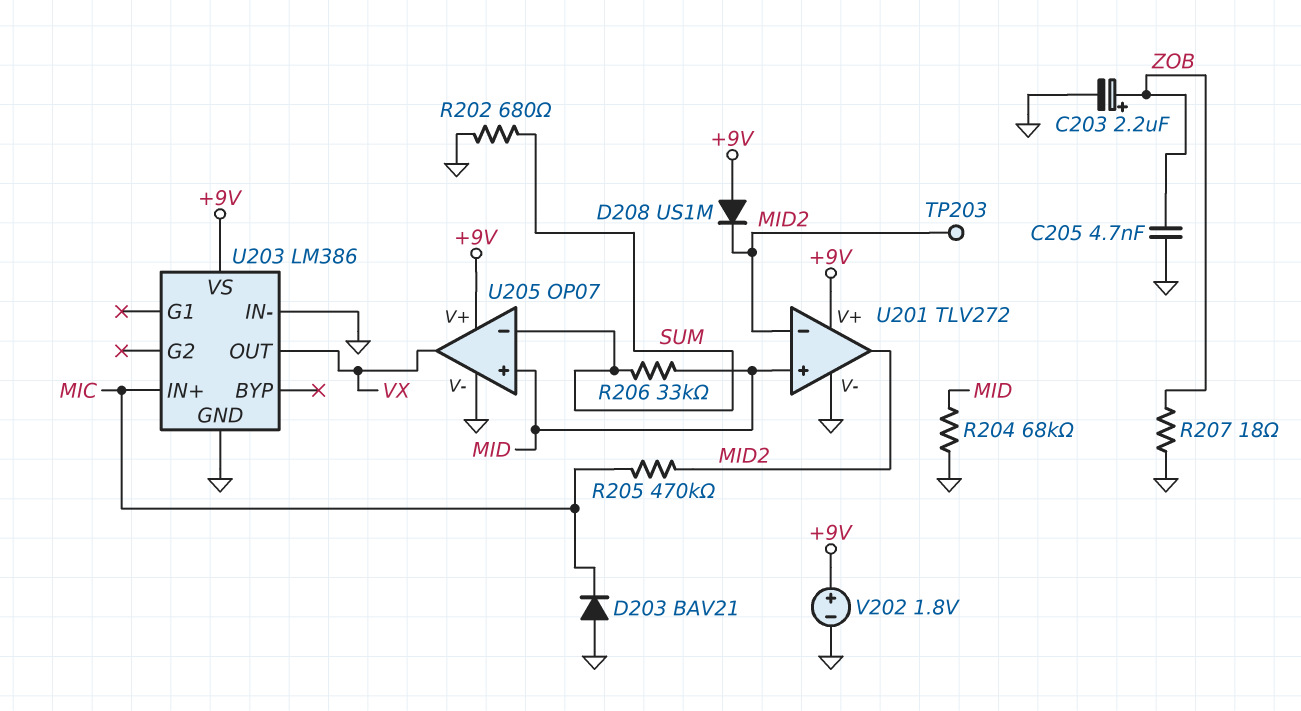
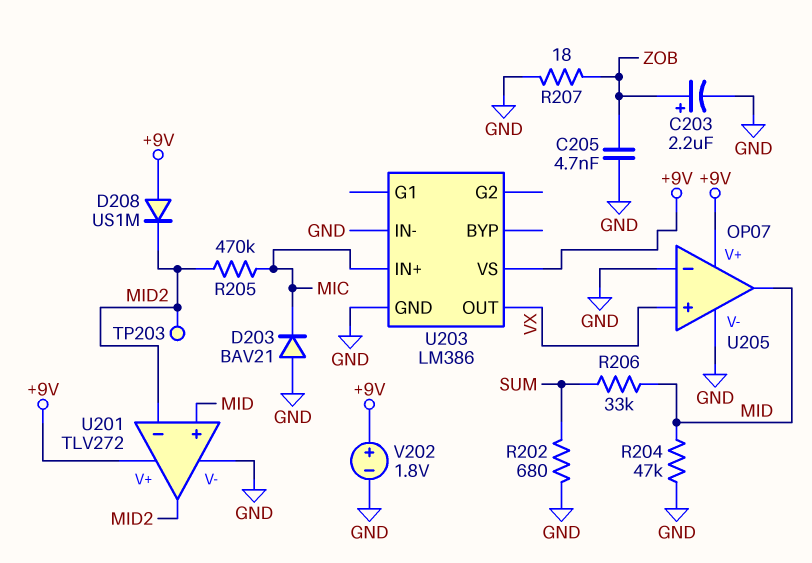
R204: 68k (GND, MID) -> 47k (GND, MID)
U205 pin in+: MID -> VX
U205 pin in-: SUM -> GND
U205 pin out: VX -> MID

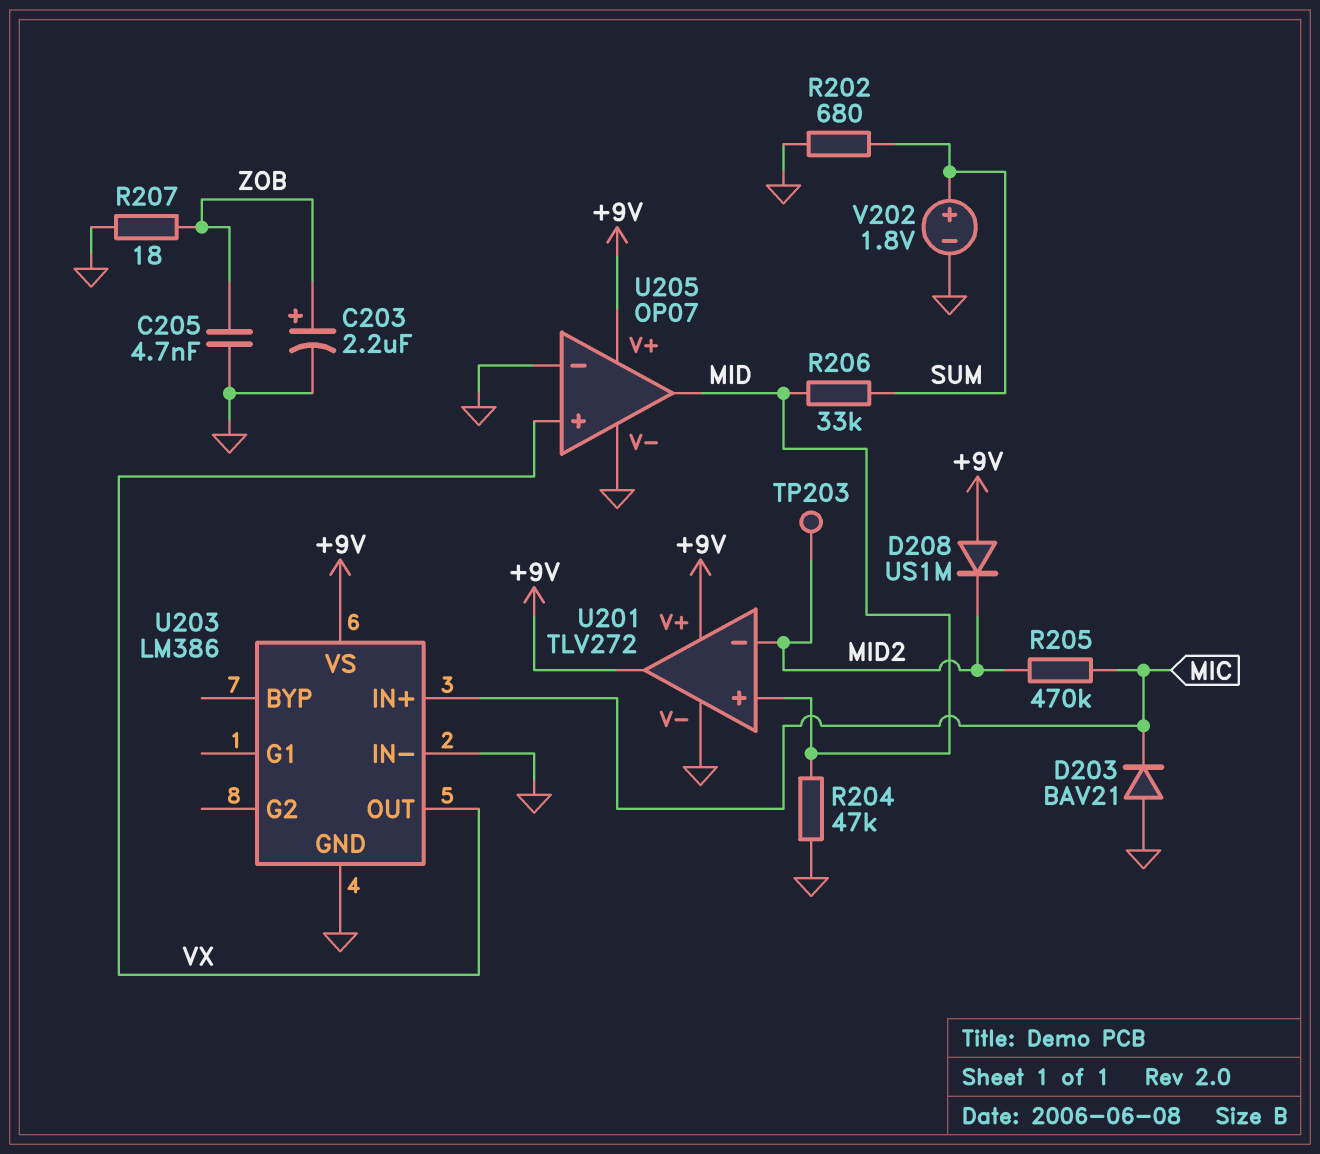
U201 pin out: MID2 -> +9V
V202: 1.8V (plus +9V, minus GND) -> 1.8V (plus SUM, minus GND)

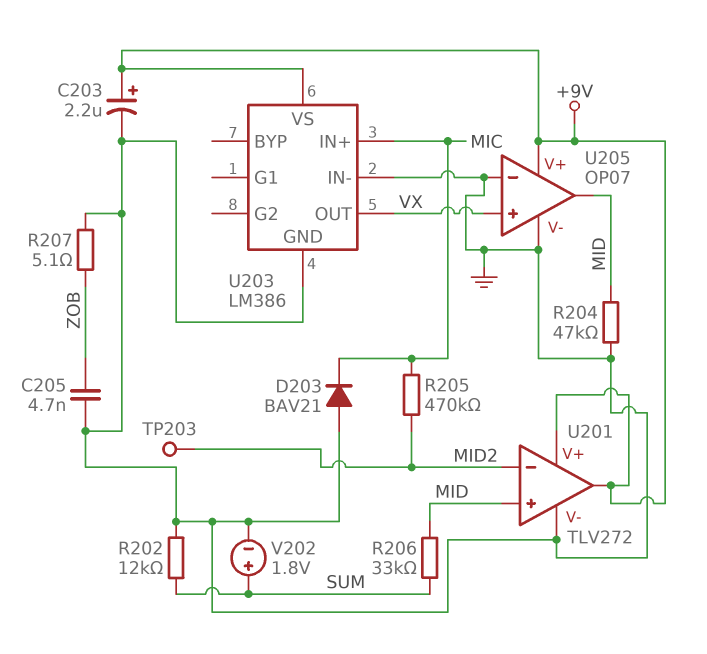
C203: 2.2uF (plus ZOB, minus GND) -> 2.2uF (plus +9V, minus GND)
D208: diode US1M (A +9V, K MID2) -> none
R202: 680 (GND, SUM) -> 12k (GND, SUM)
R207: 18 (GND, ZOB) -> 5.1 (GND, ZOB)

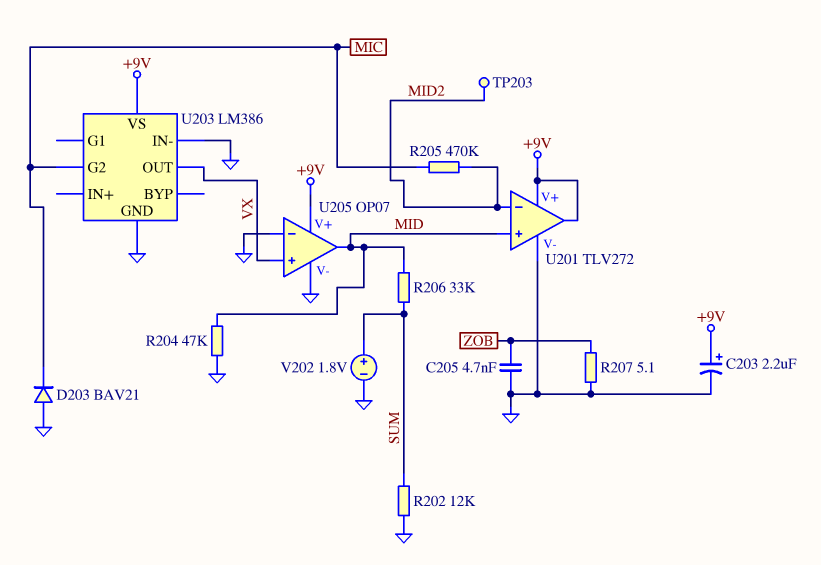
U203 pin G2: none -> MIC
U203 pin IN+: MIC -> none

